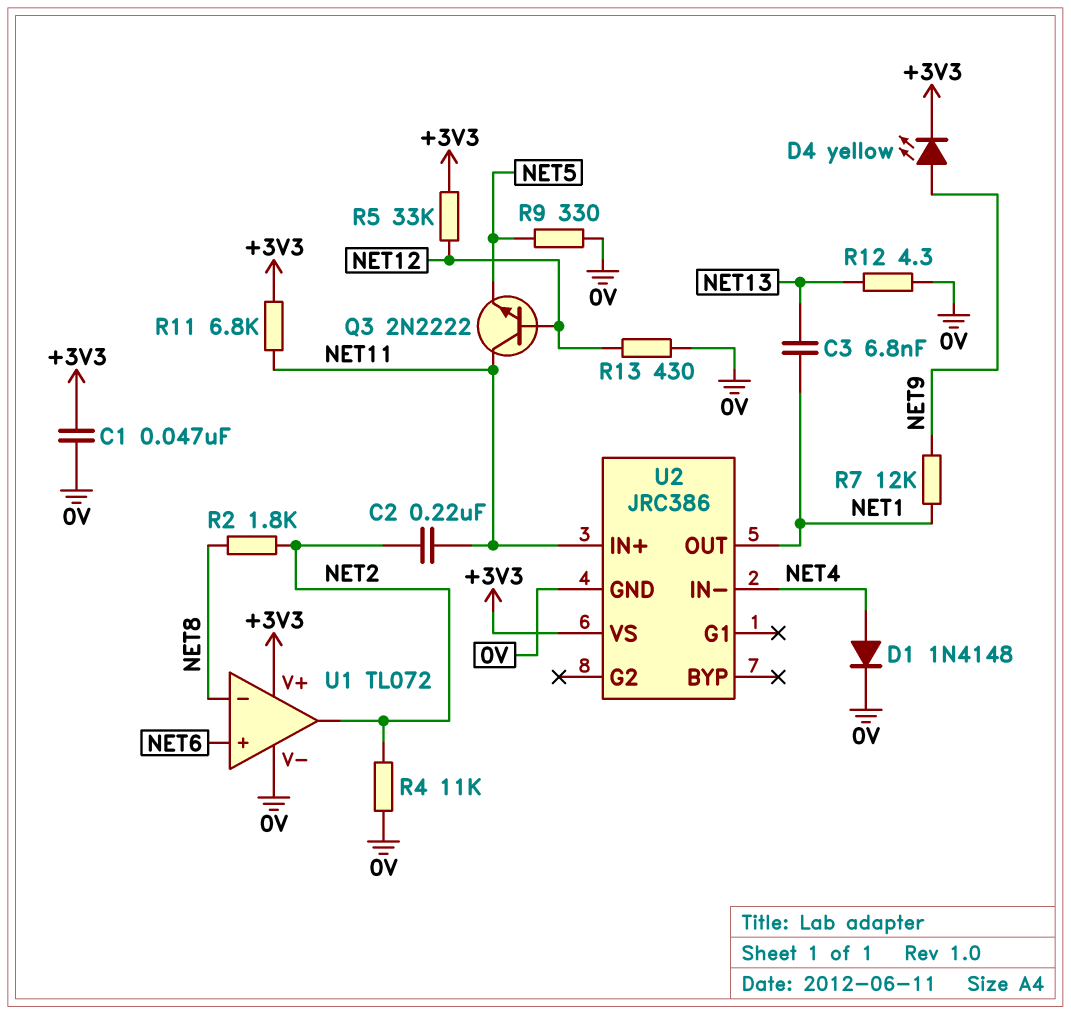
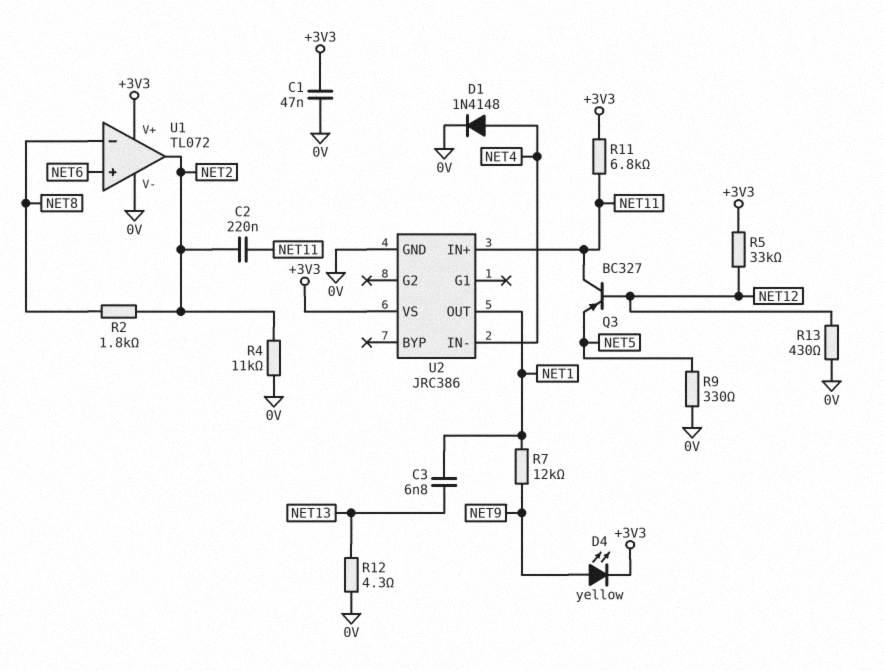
Q3: NPN 2N2222 (B NET12, C NET11, E NET5) -> PNP BC327 (B NET12, C NET11, E NET5)

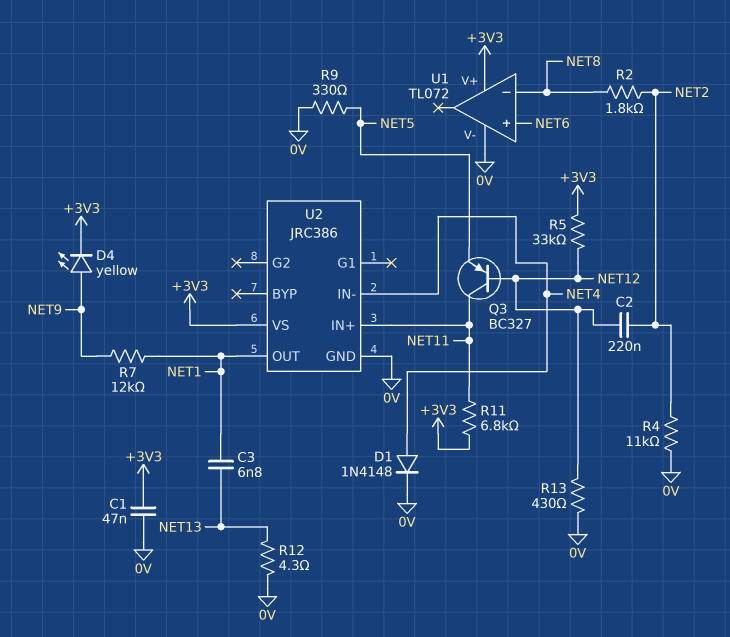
C2: 220nF (NET2, NET11) -> 220nF (NET2, NET12)
U1 pin out: NET2 -> none

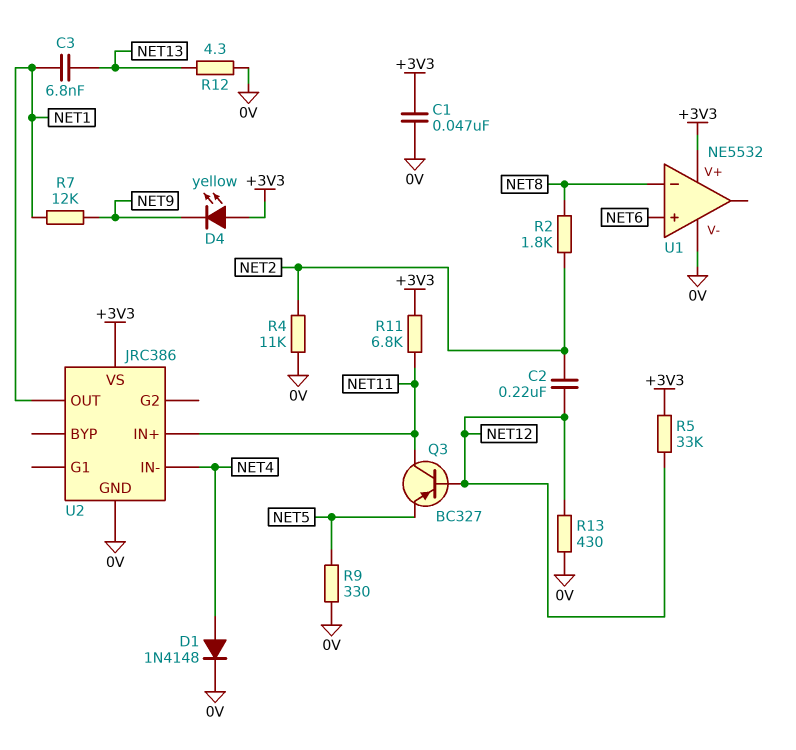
D4: LED yellow (A NET9, K +3V3) -> LED yellow (A +3V3, K NET9)
U1: TL072 -> NE5532

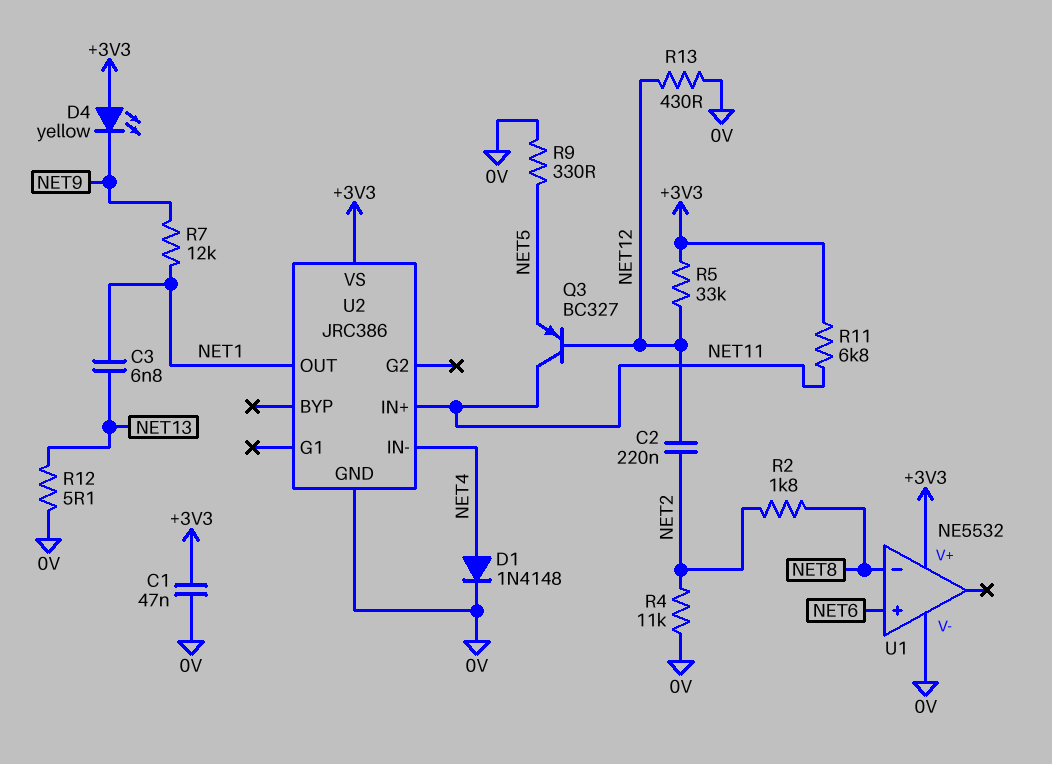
R12: 4.3 (0V, NET13) -> 5.1 (0V, NET13)

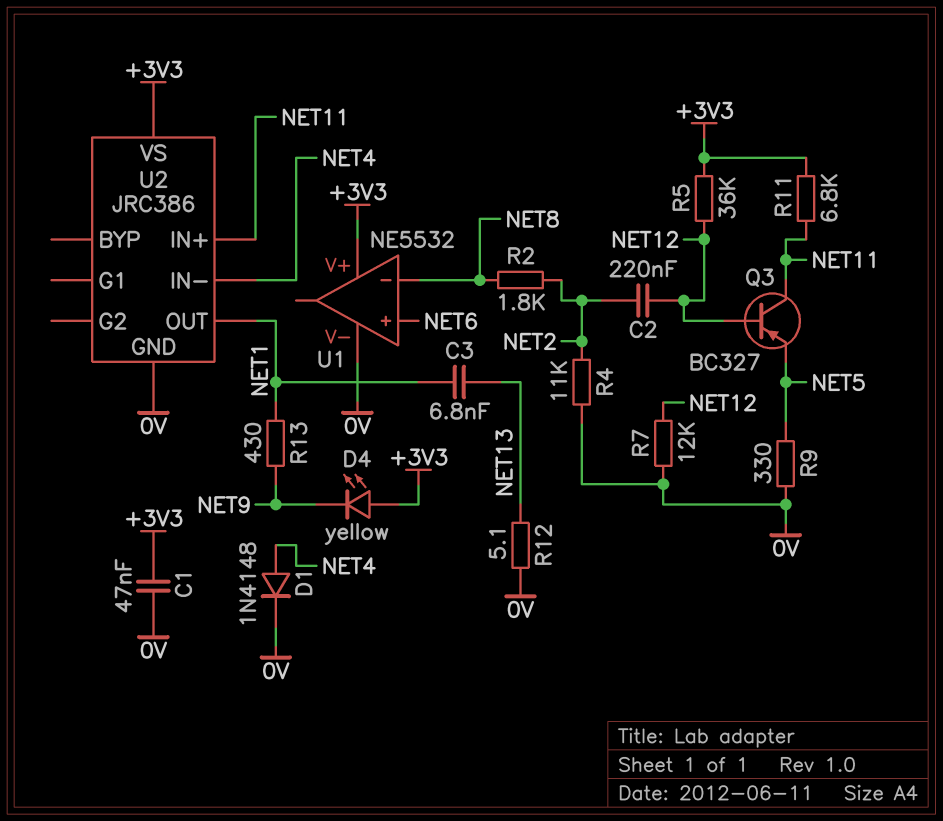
R5: 33k (+3V3, NET12) -> 36k (+3V3, NET12)
R7: 12k (NET1, NET9) -> 12k (0V, NET12)
R13: 430 (0V, NET12) -> 430 (NET1, NET9)

